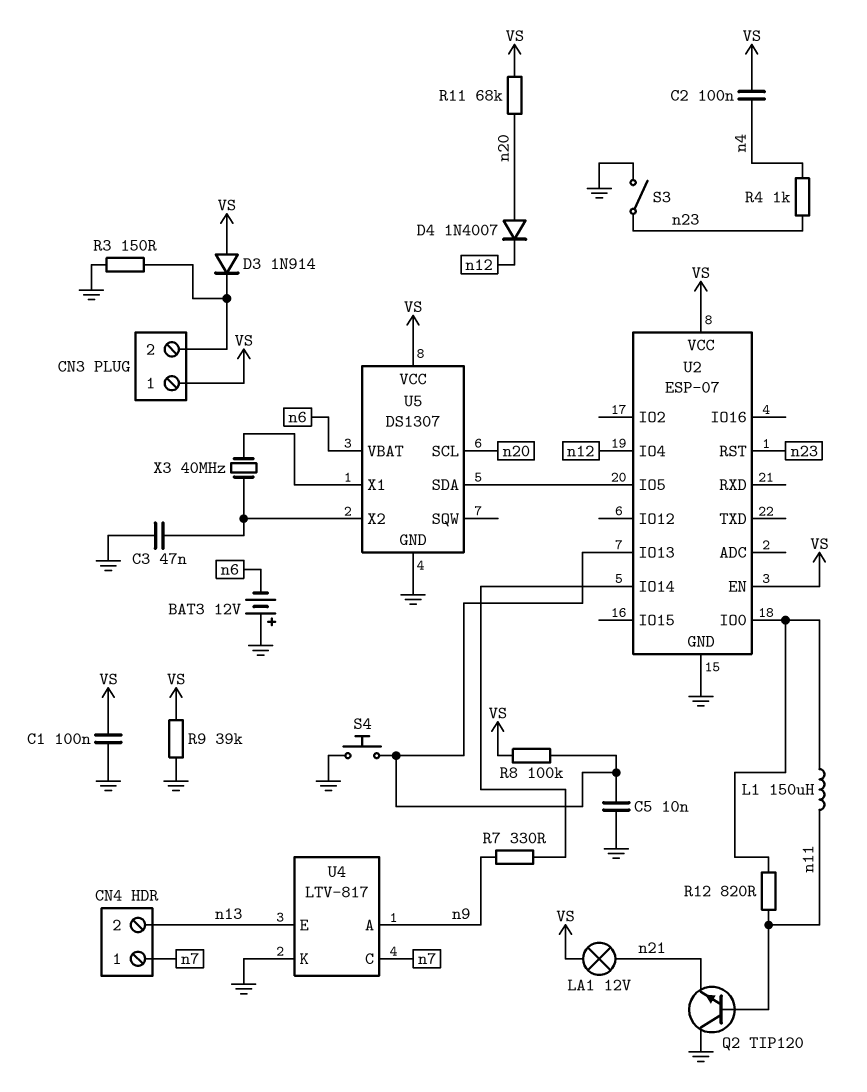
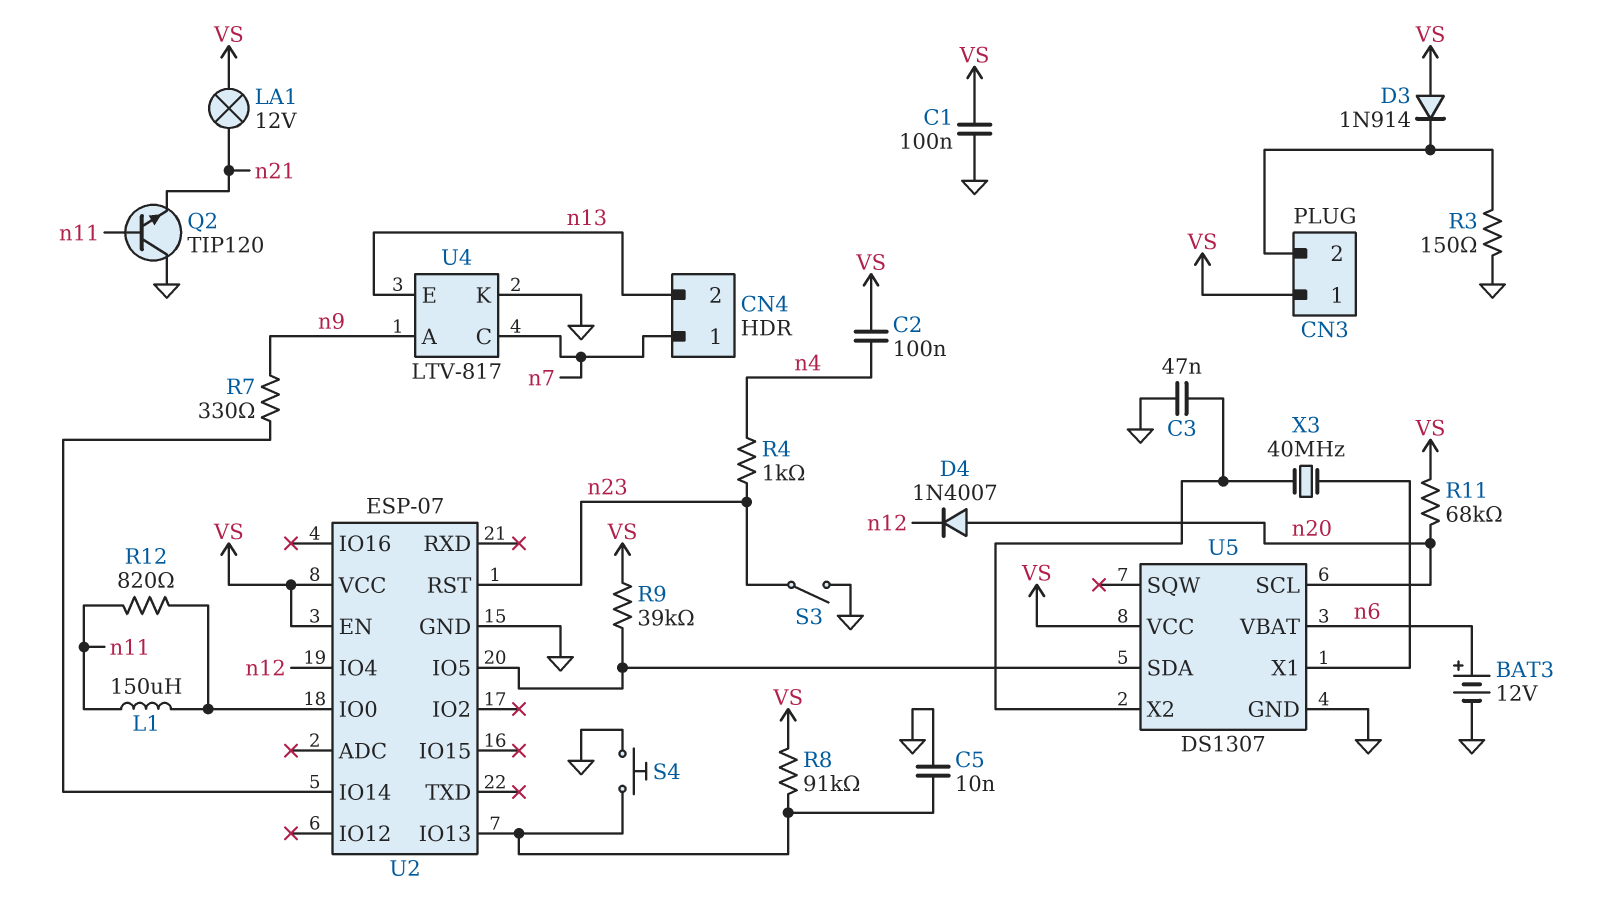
BAT3: 12V (plus GND, minus n6) -> 12V (plus n6, minus GND)
R8: 100k (U2/IO13, VS) -> 91k (U2/IO13, VS)
R9: 39k (GND, VS) -> 39k (U2/IO5, VS)

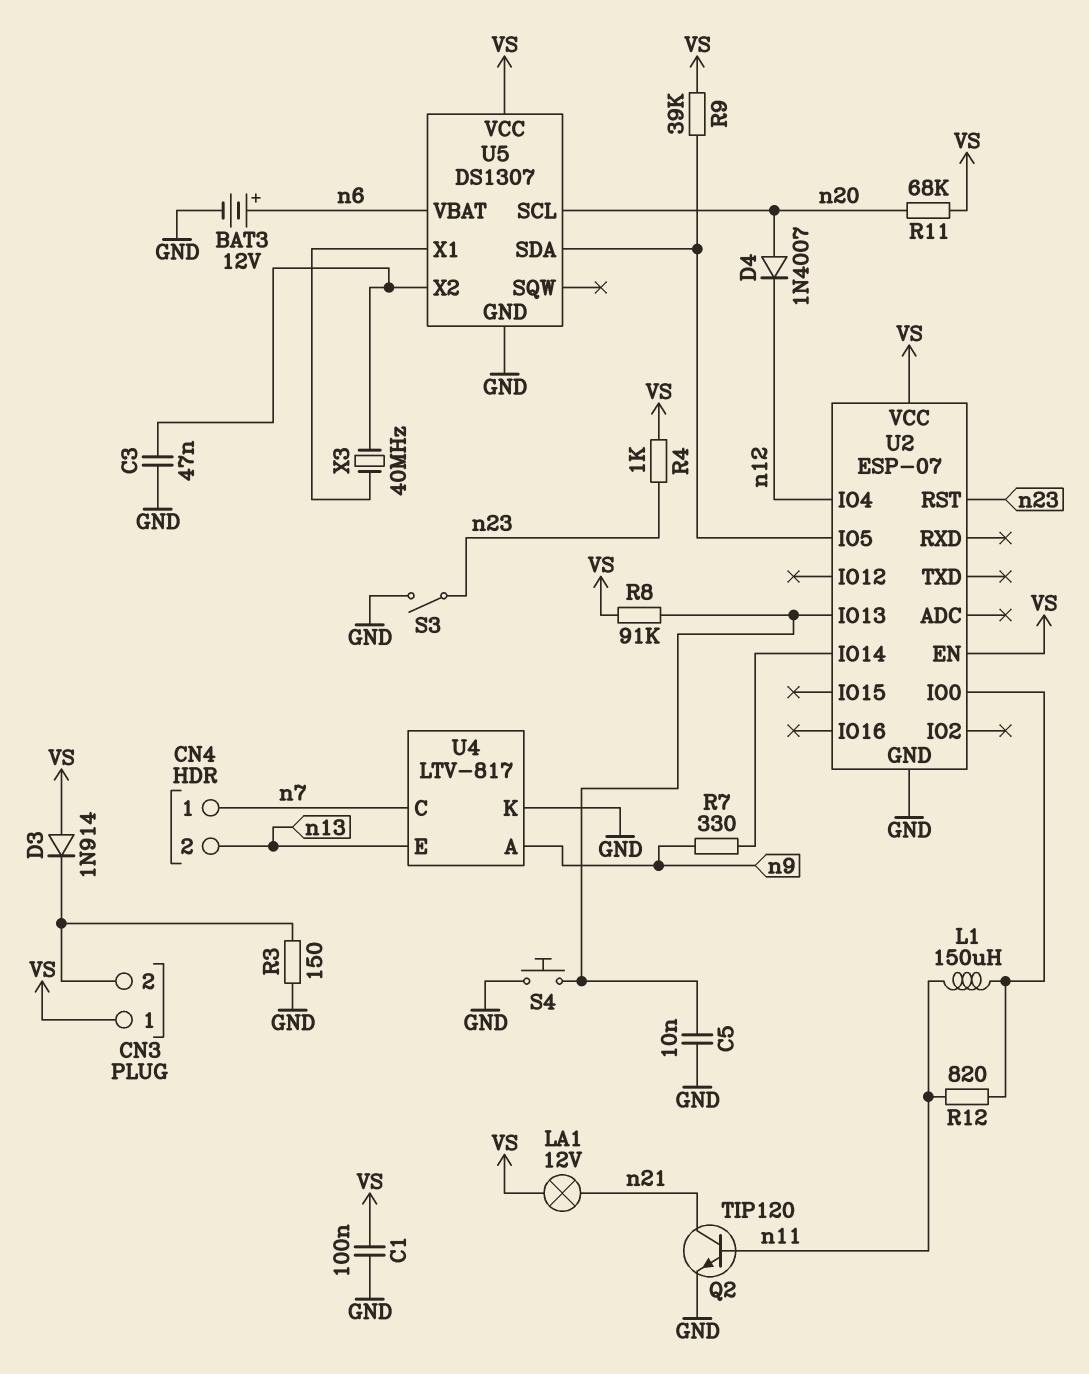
C2: 100nF (VS, n4) -> none
Q2: NPN TIP120 (B n11, C GND, E n21) -> NPN TIP120 (B n11, C n21, E GND)
R4: 1k (n4, n23) -> 1k (VS, n23)

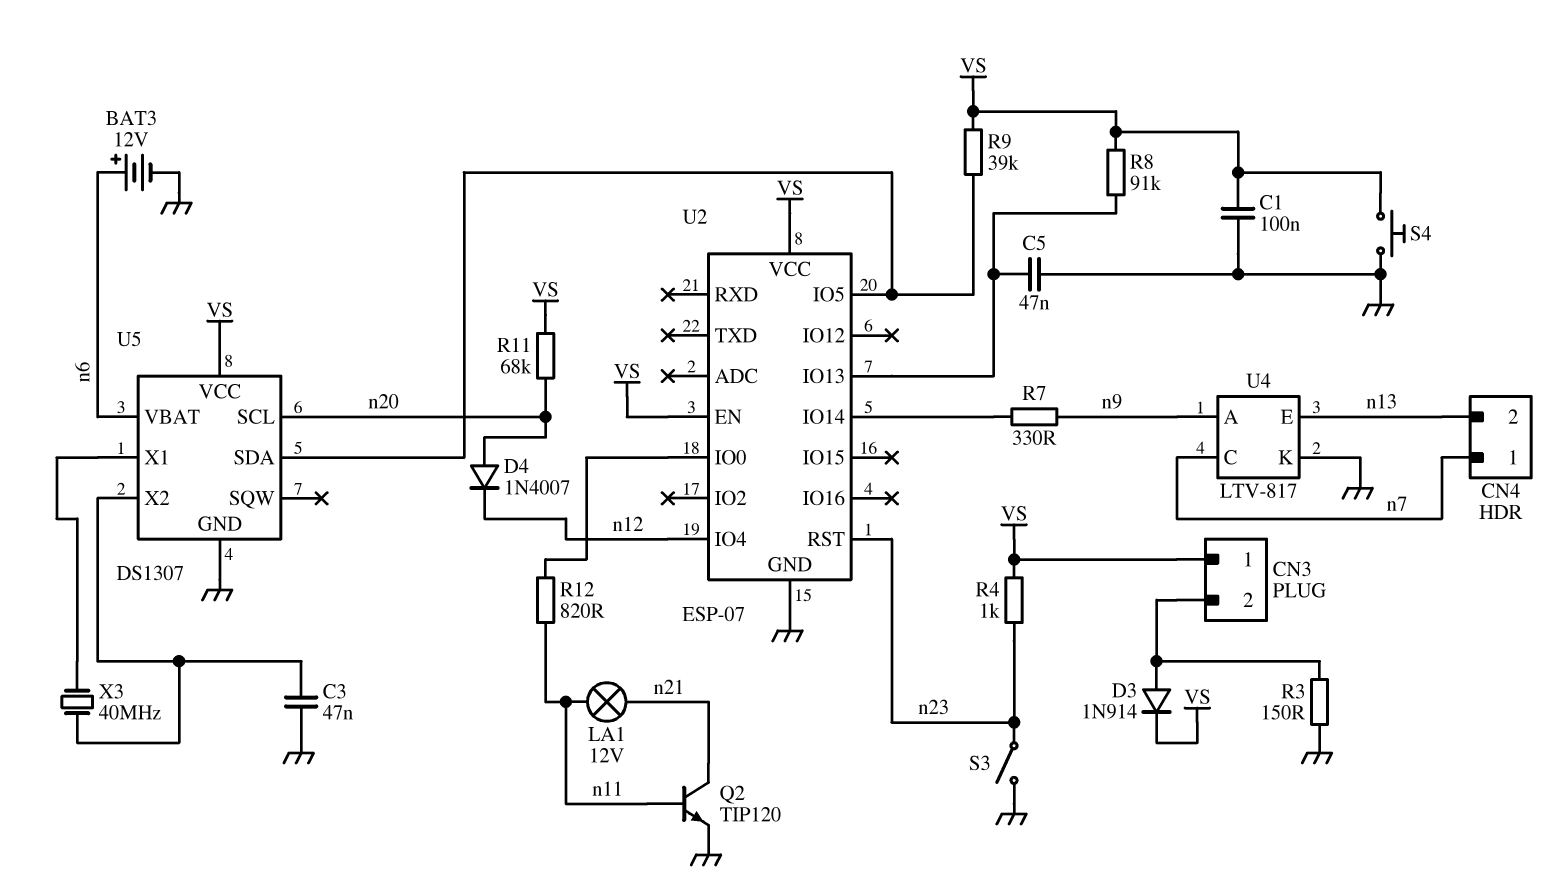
C5: 10nF (GND, U2/IO13) -> 47nF (GND, U2/IO13)
D3: diode 1N914 (A VS, K CN3/2) -> diode 1N914 (A CN3/2, K VS)
L1: 150uH (U2/IO0, n11) -> none
LA1: lamp 12V (VS, n21) -> lamp 12V (n11, n21)
S4: button (GND, U2/IO13) -> button (GND, VS)

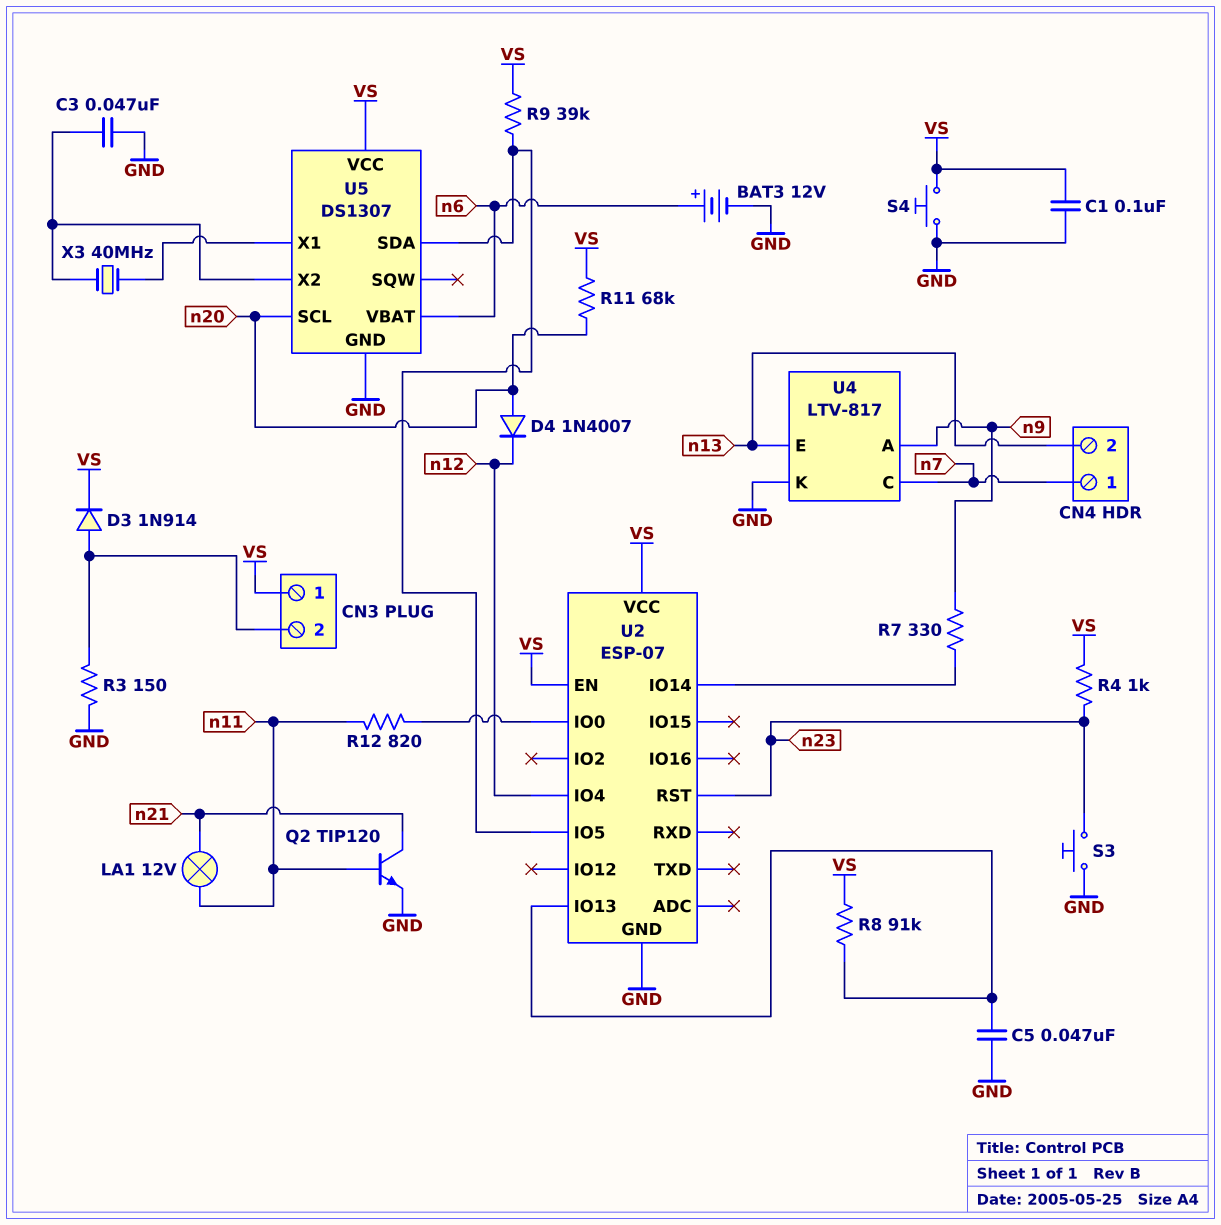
S3: switch (GND, n23) -> button (GND, n23)

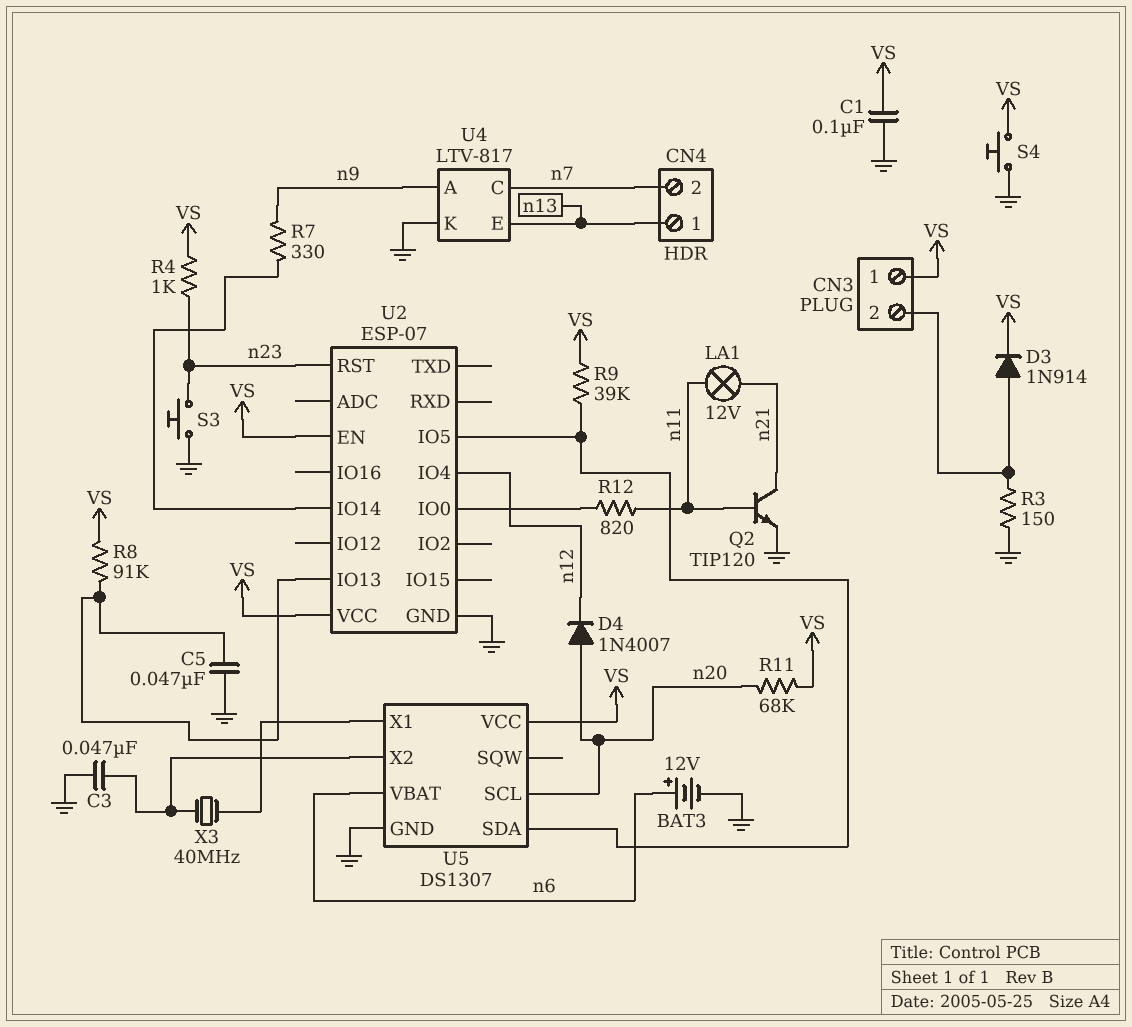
CN4 pin 1: n7 -> n13
CN4 pin 2: n13 -> n7

